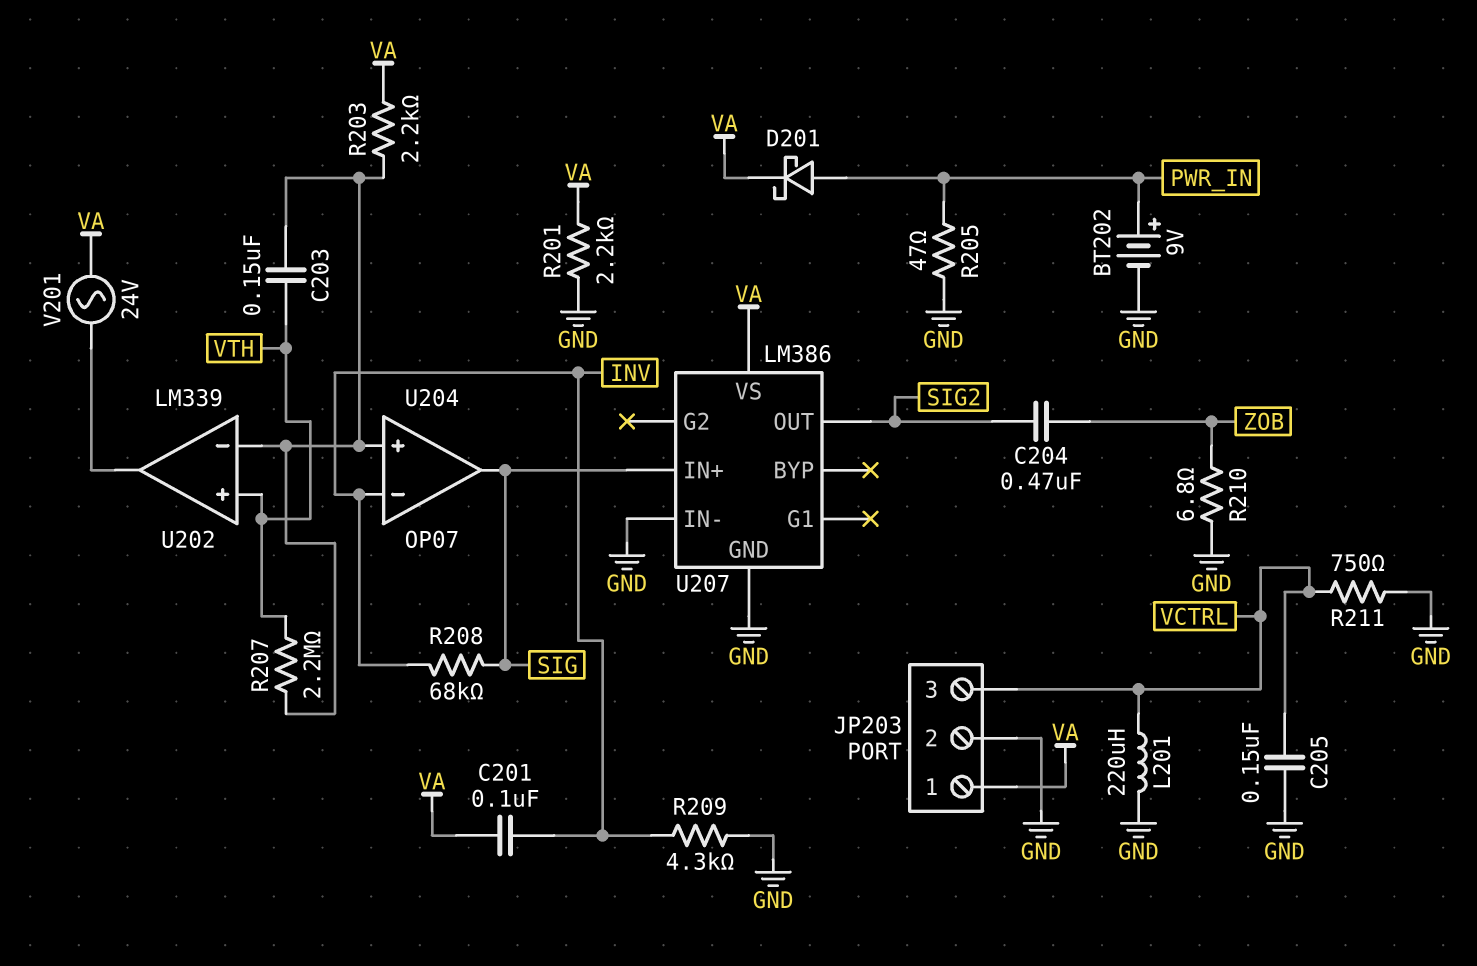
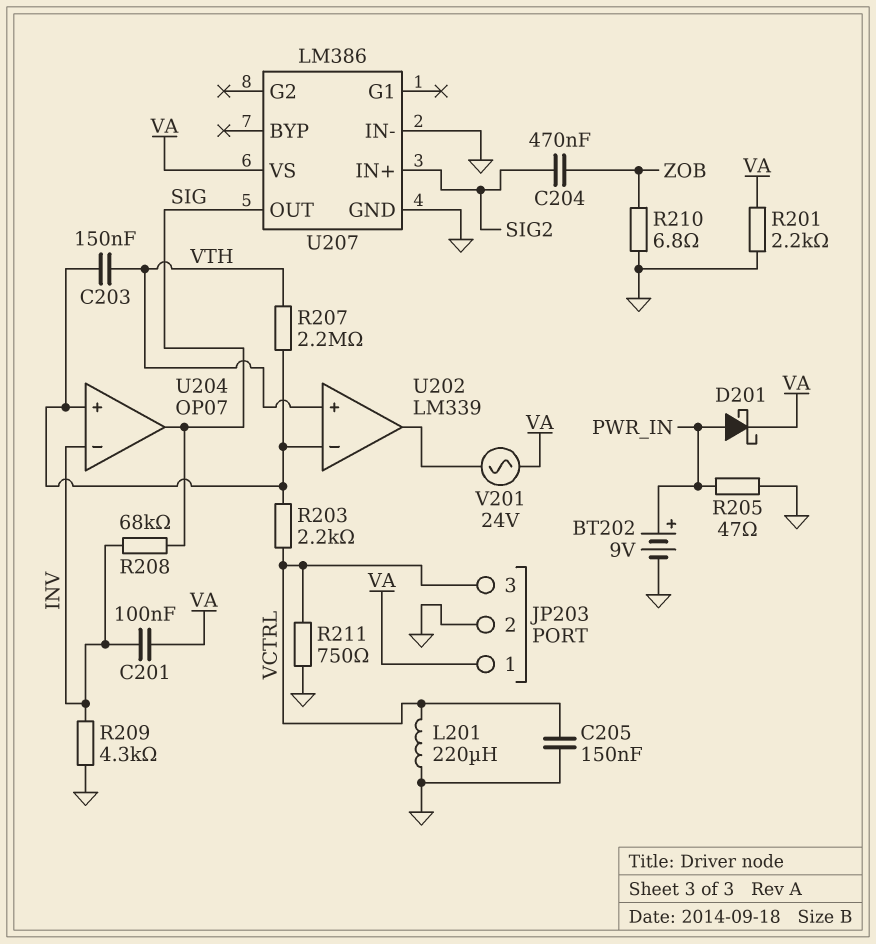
R203: 2.2k (U202/in-, VA) -> 2.2k (U202/in-, VCTRL)
U207 pin IN+: SIG -> SIG2
U207 pin OUT: SIG2 -> SIG

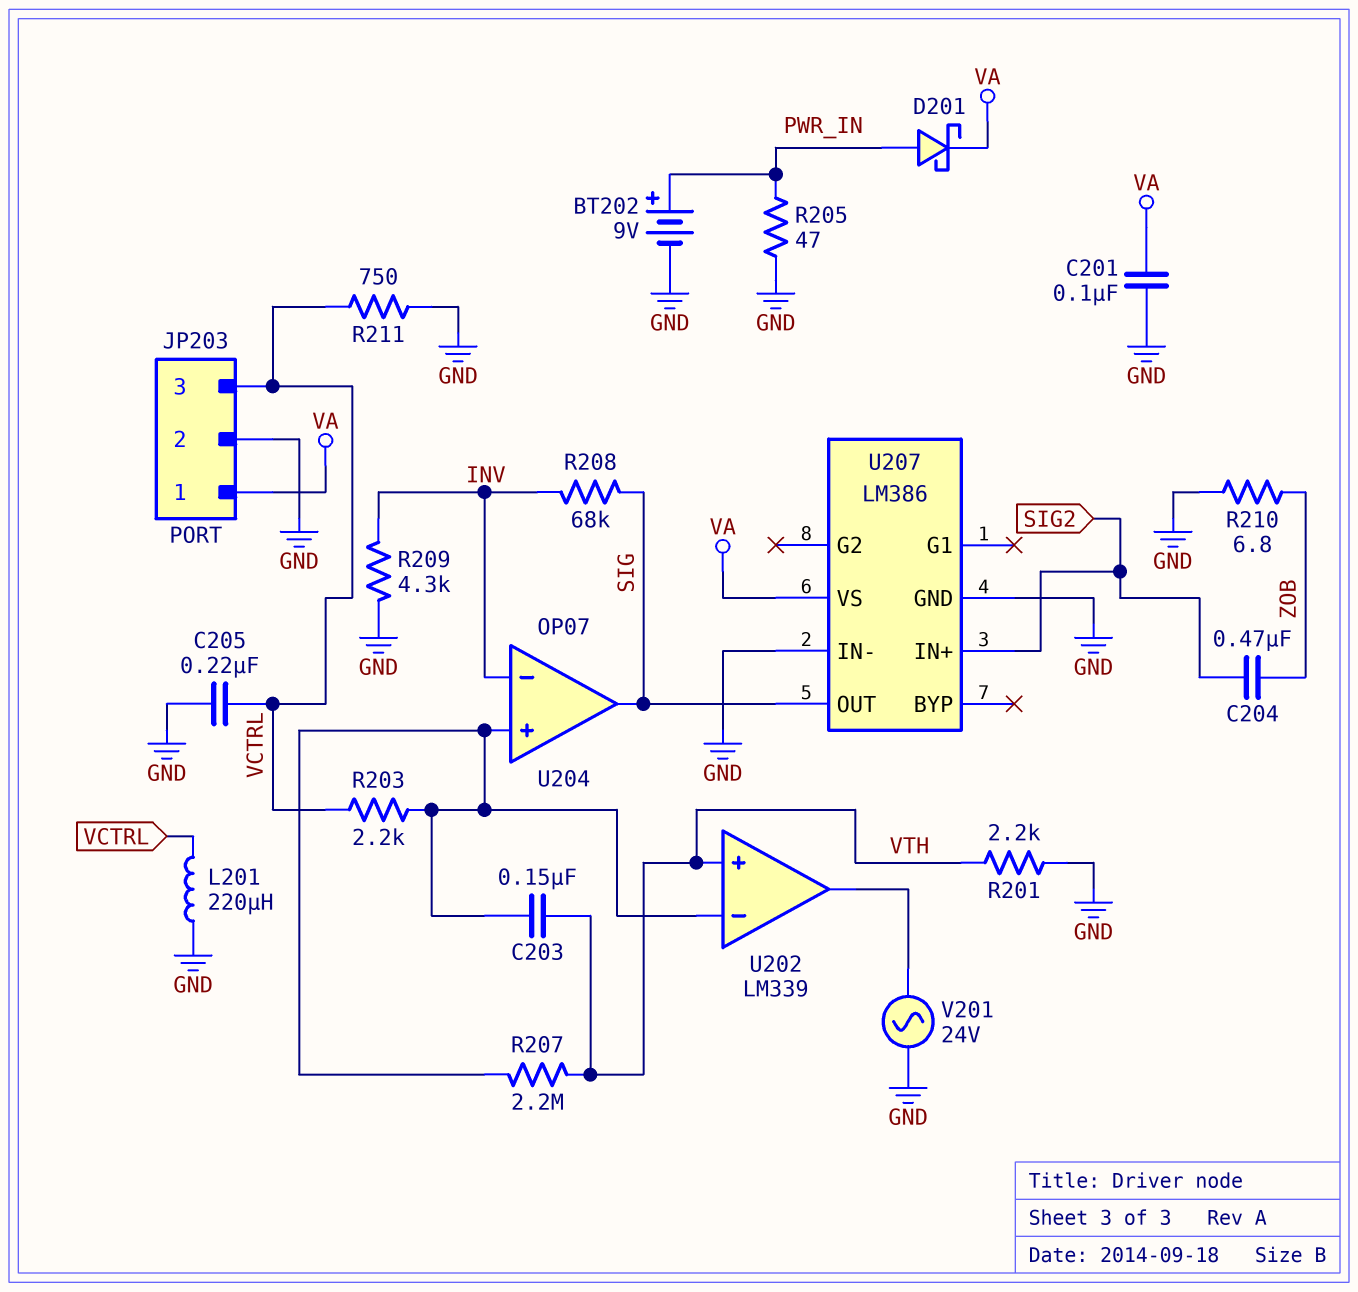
C201: 100nF (INV, VA) -> 100nF (GND, VA)
C205: 150nF (GND, VCTRL) -> 220nF (GND, VCTRL)
R201: 2.2k (GND, VA) -> 2.2k (GND, VTH)
V201: AC 24V (U202/out, VA) -> AC 24V (GND, U202/out)

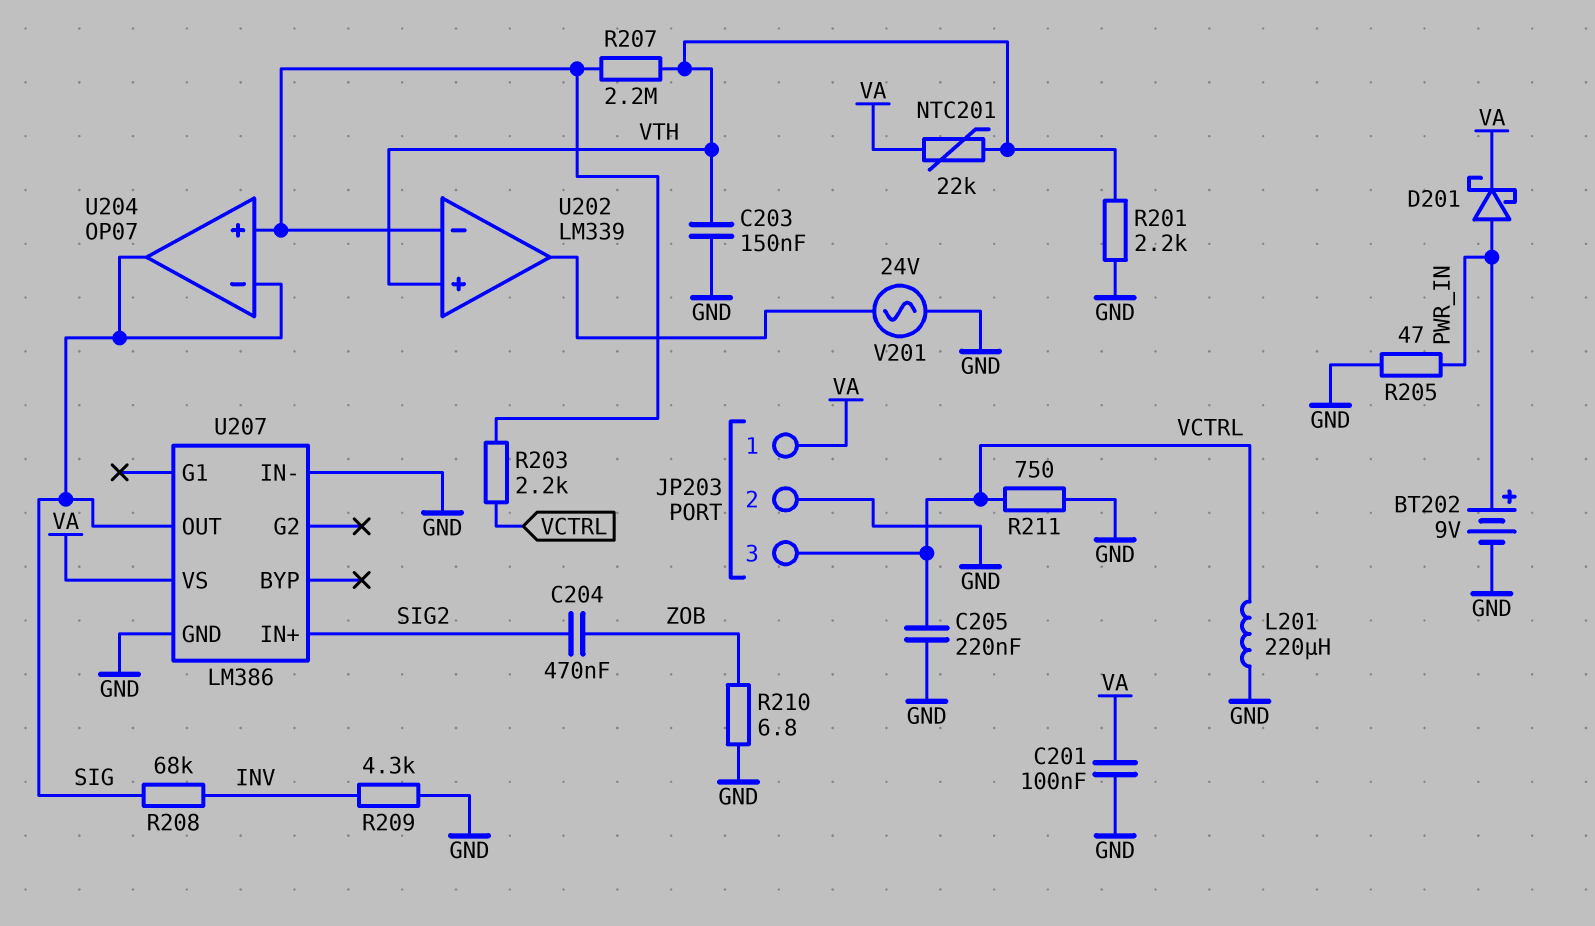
C203: 150nF (U202/in-, VTH) -> 150nF (GND, VTH)
NTC201: none -> 22k (VA, VTH)
U204 pin in-: INV -> SIG

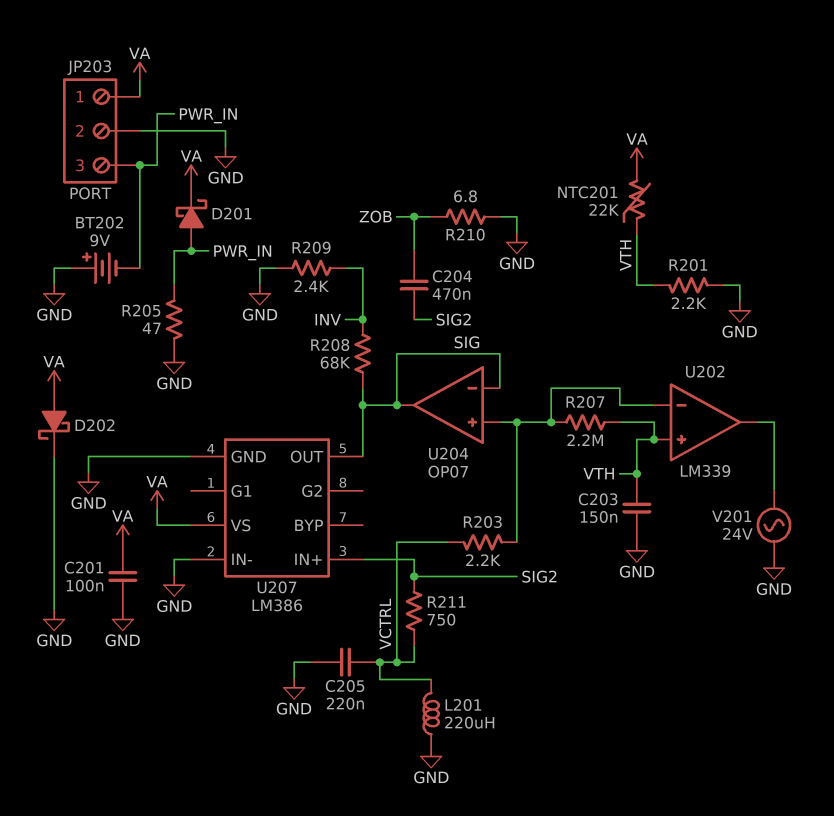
BT202: 9V (plus PWR_IN, minus GND) -> 9V (plus GND, minus PWR_IN)
D202: none -> schottky (A VA, K GND)
JP203 pin 3: VCTRL -> PWR_IN
R209: 4.3k (GND, INV) -> 2.4k (GND, INV)
R211: 750 (GND, VCTRL) -> 750 (SIG2, VCTRL)

